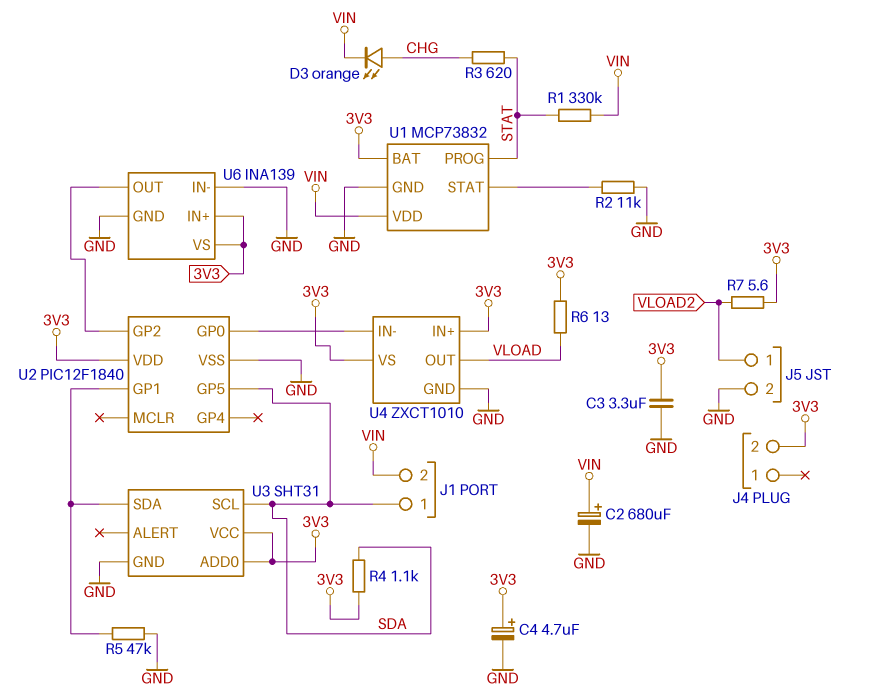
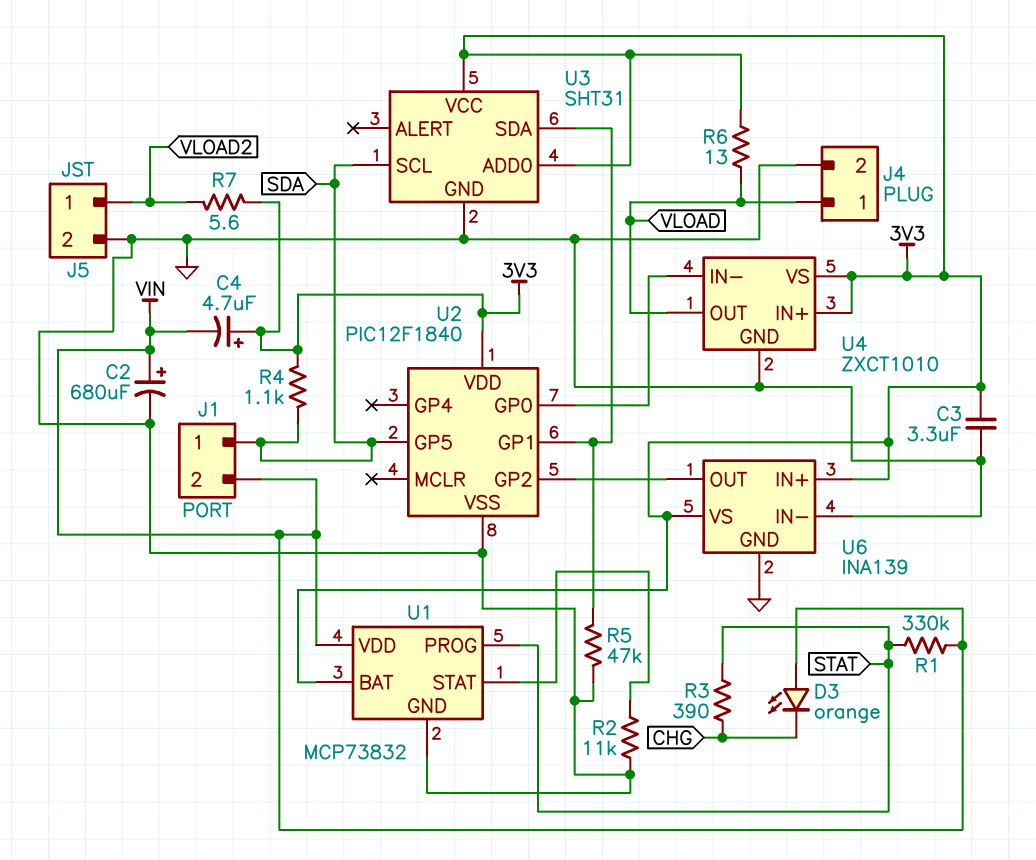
C4: 4.7uF (plus 3V3, minus GND) -> 4.7uF (plus 3V3, minus VIN)
D3: LED orange (A CHG, K VIN) -> LED orange (A VIN, K CHG)
J4 pin 1: none -> VLOAD
J4 pin 2: 3V3 -> GND
R3: 620 (CHG, STAT) -> 390 (CHG, STAT)

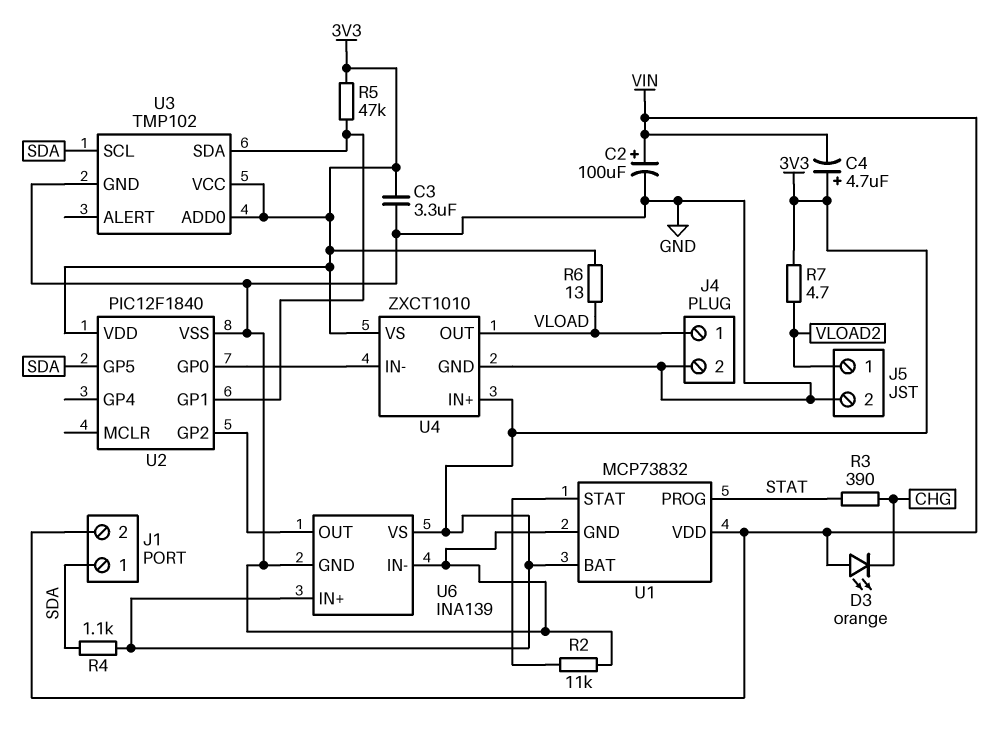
C2: 680uF (plus VIN, minus GND) -> 100uF (plus VIN, minus GND)
R1: 330k (STAT, VIN) -> none
R5: 47k (GND, U2/GP1) -> 47k (3V3, U2/GP1)
R7: 5.6 (3V3, VLOAD2) -> 4.7 (3V3, VLOAD2)
U3: SHT31 -> TMP102

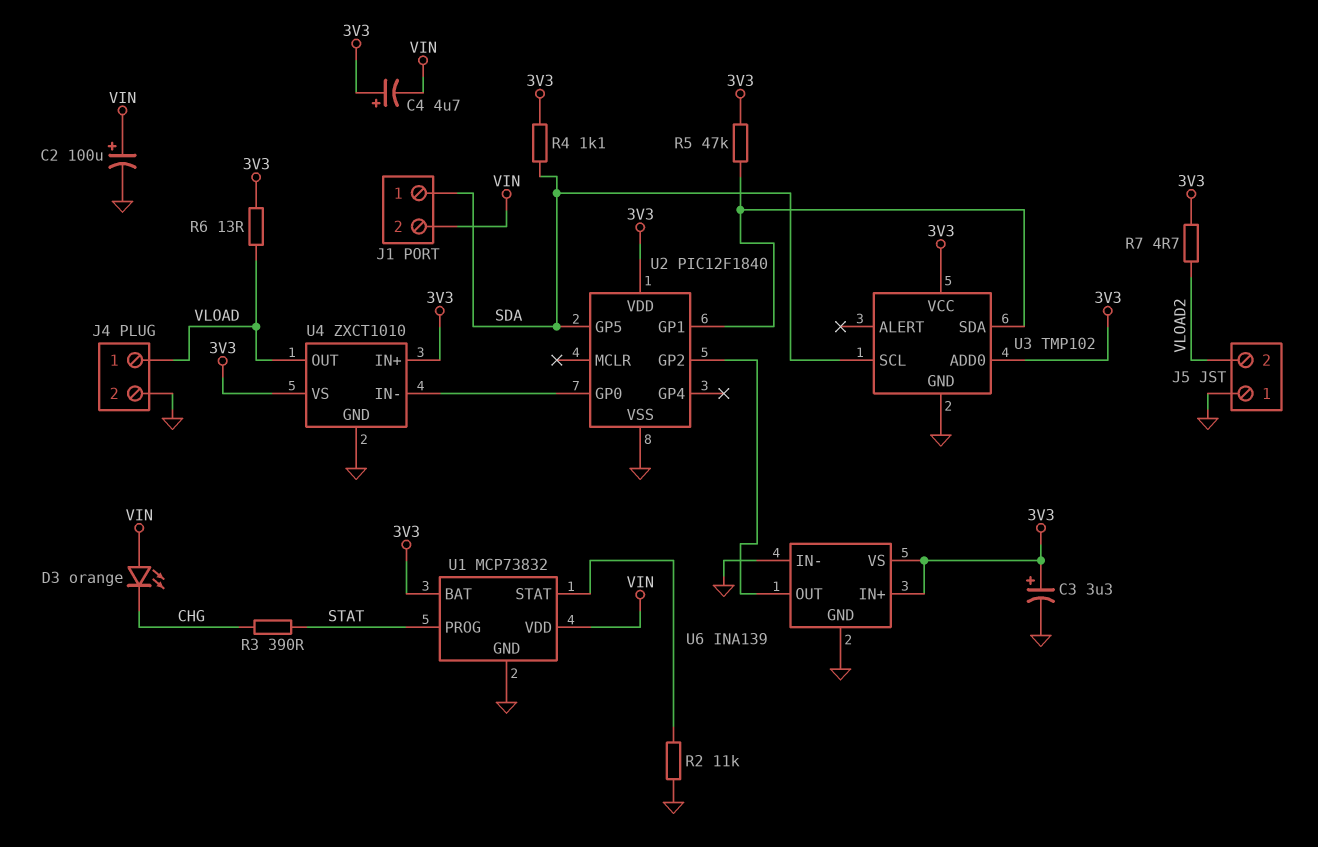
C3: 3.3uF (3V3, GND) -> 3.3uF (plus 3V3, minus GND)
J5 pin 1: VLOAD2 -> GND
J5 pin 2: GND -> VLOAD2

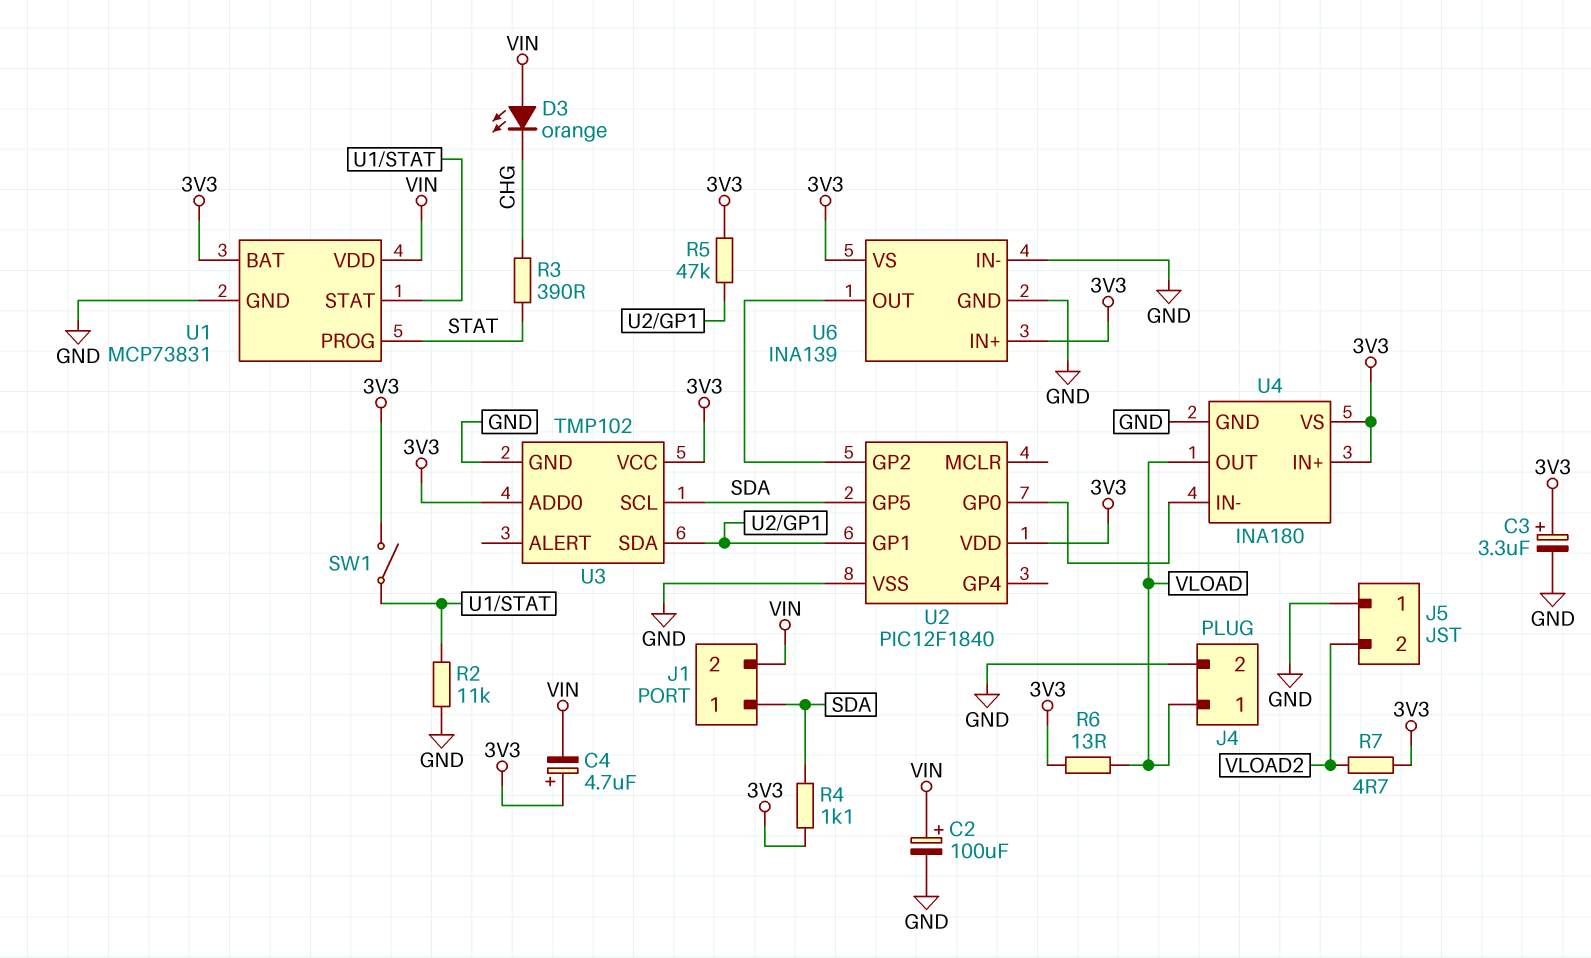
SW1: none -> switch (3V3, U1/STAT)
U1: MCP73832 -> MCP73831
U4: ZXCT1010 -> INA180

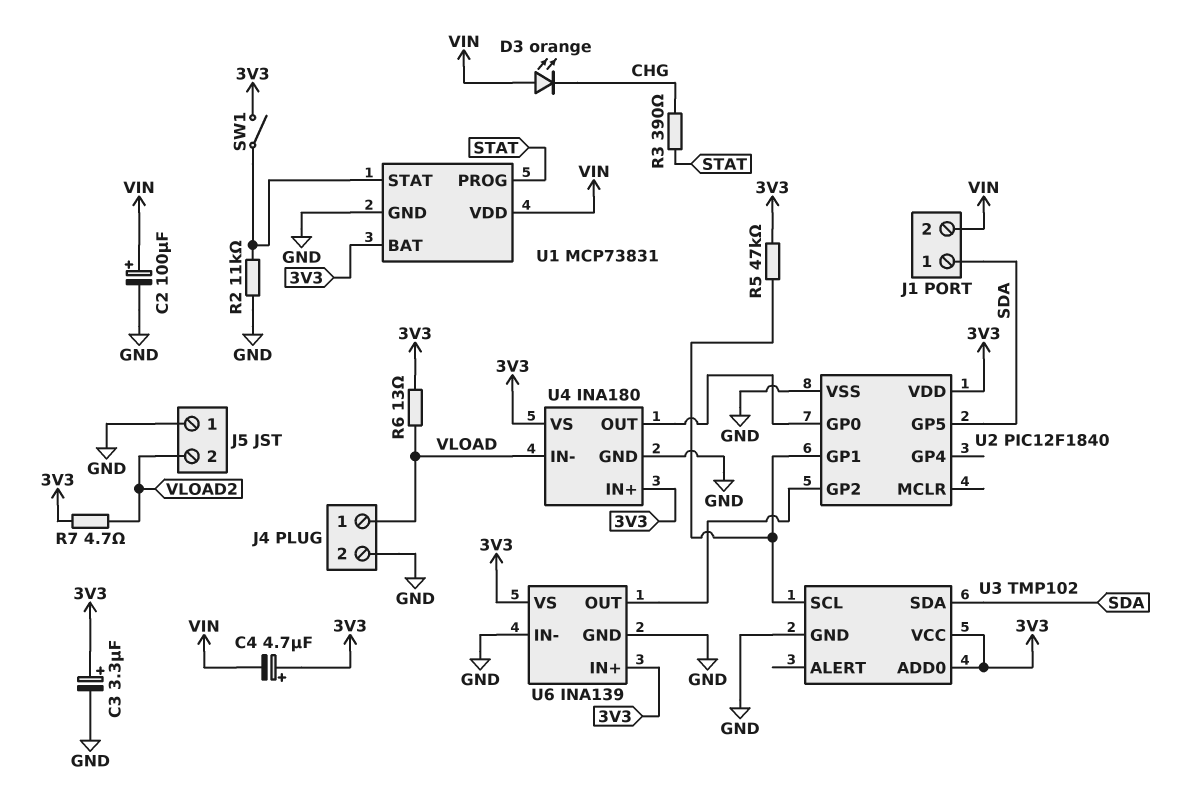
R4: 1.1k (3V3, SDA) -> none
U3 pin SCL: SDA -> U2/GP1
U3 pin SDA: U2/GP1 -> SDA
U4 pin IN-: U2/GP0 -> VLOAD
U4 pin OUT: VLOAD -> U2/GP0

